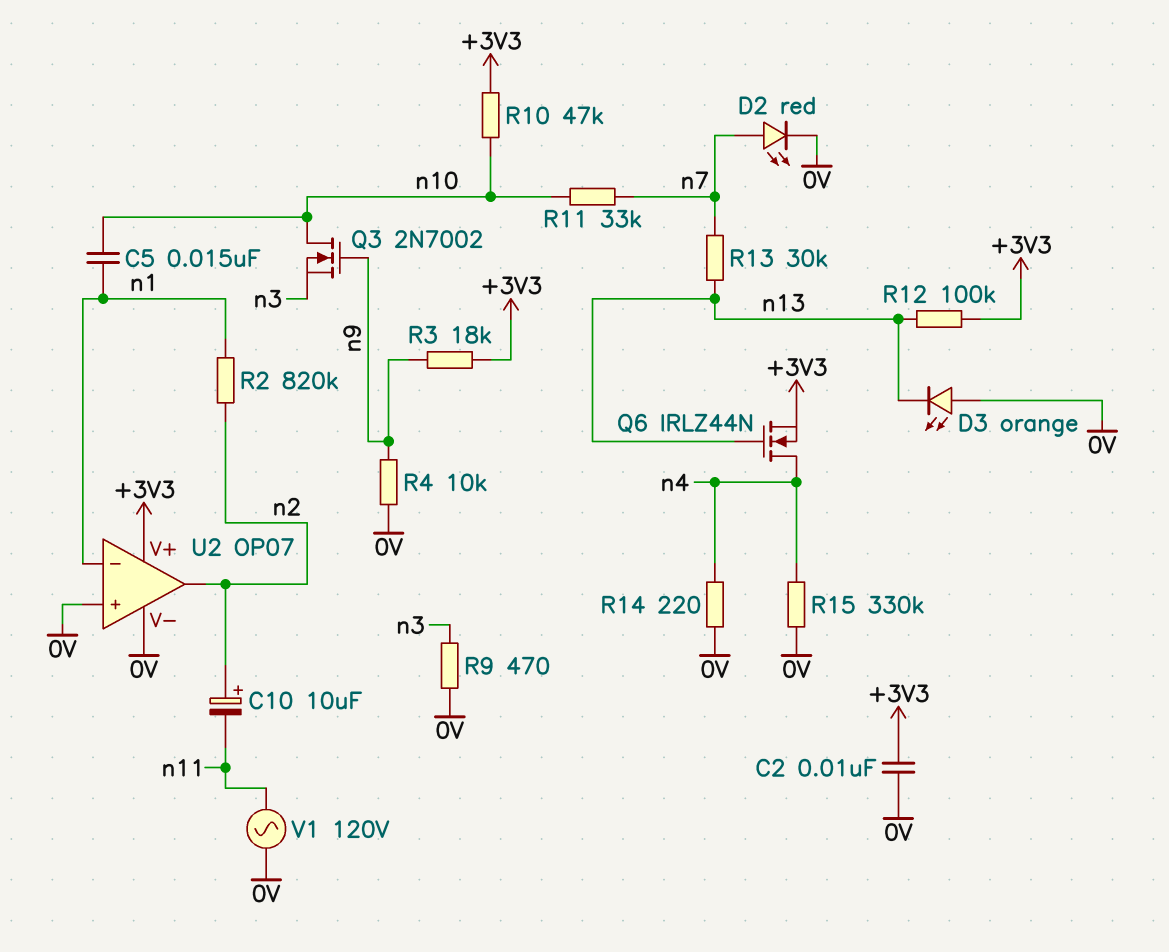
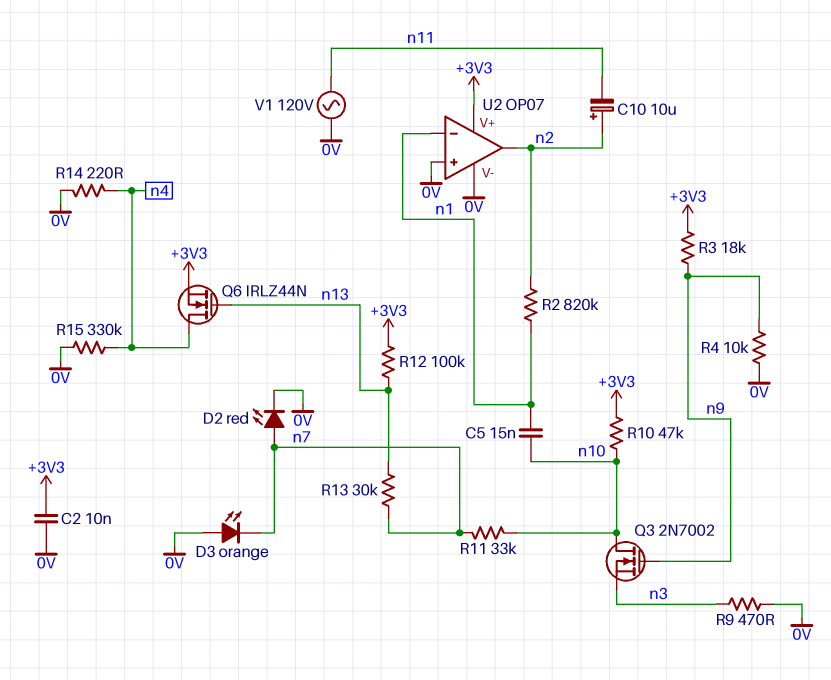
D3: LED orange (A 0V, K n13) -> LED orange (A 0V, K n7)

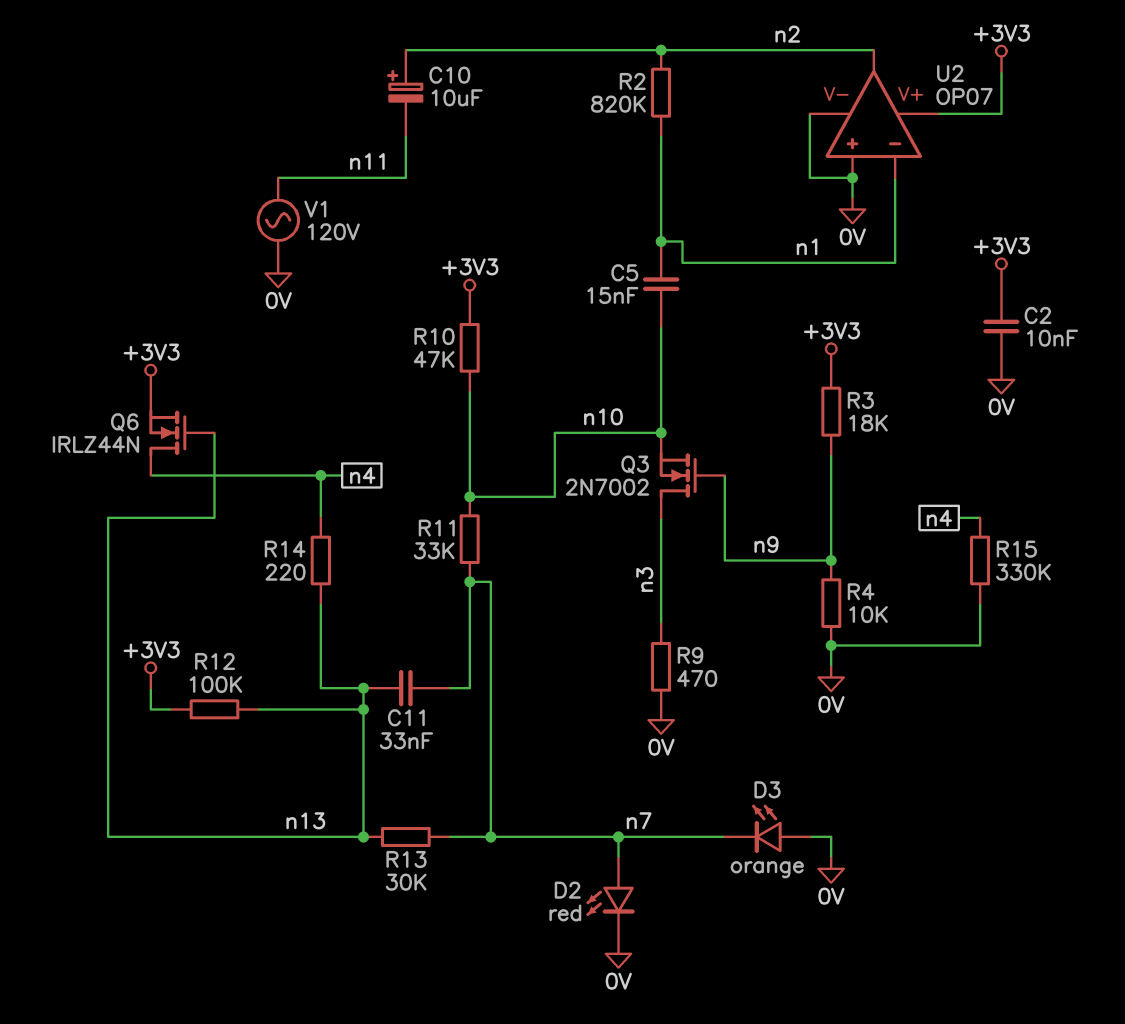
C11: none -> 33nF (n7, n13)
Q3: NMOS 2N7002 (G n9, D n10, S n3) -> NMOS 2N7002 (G n9, D n3, S n10)
R14: 220 (0V, n4) -> 220 (n4, n13)

